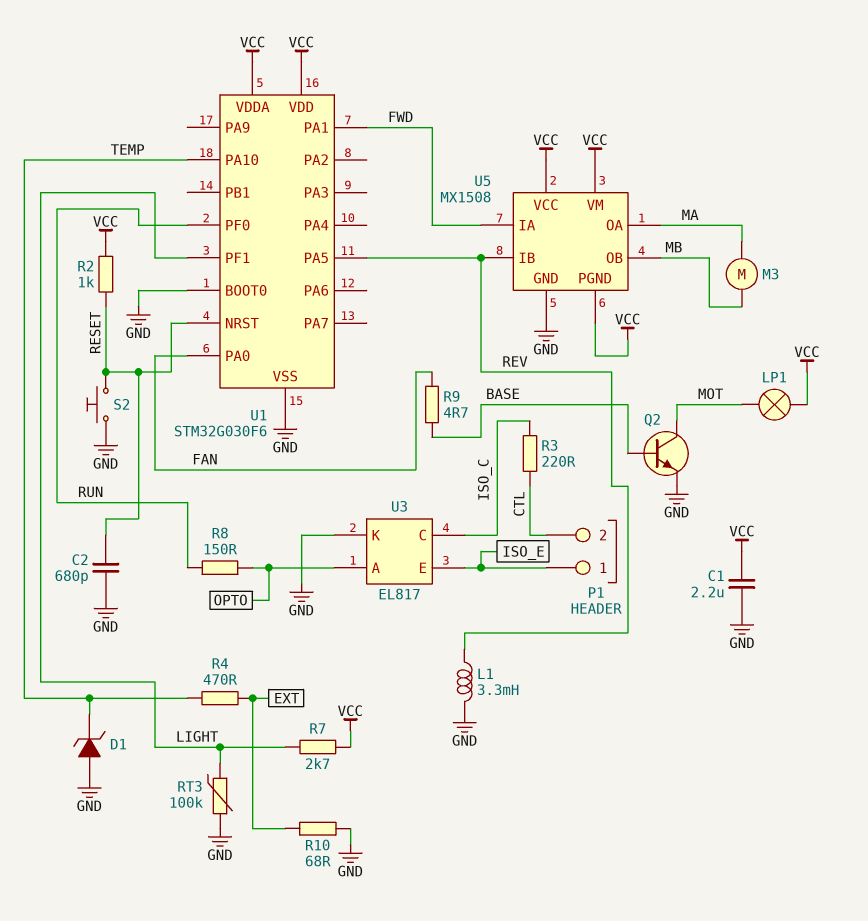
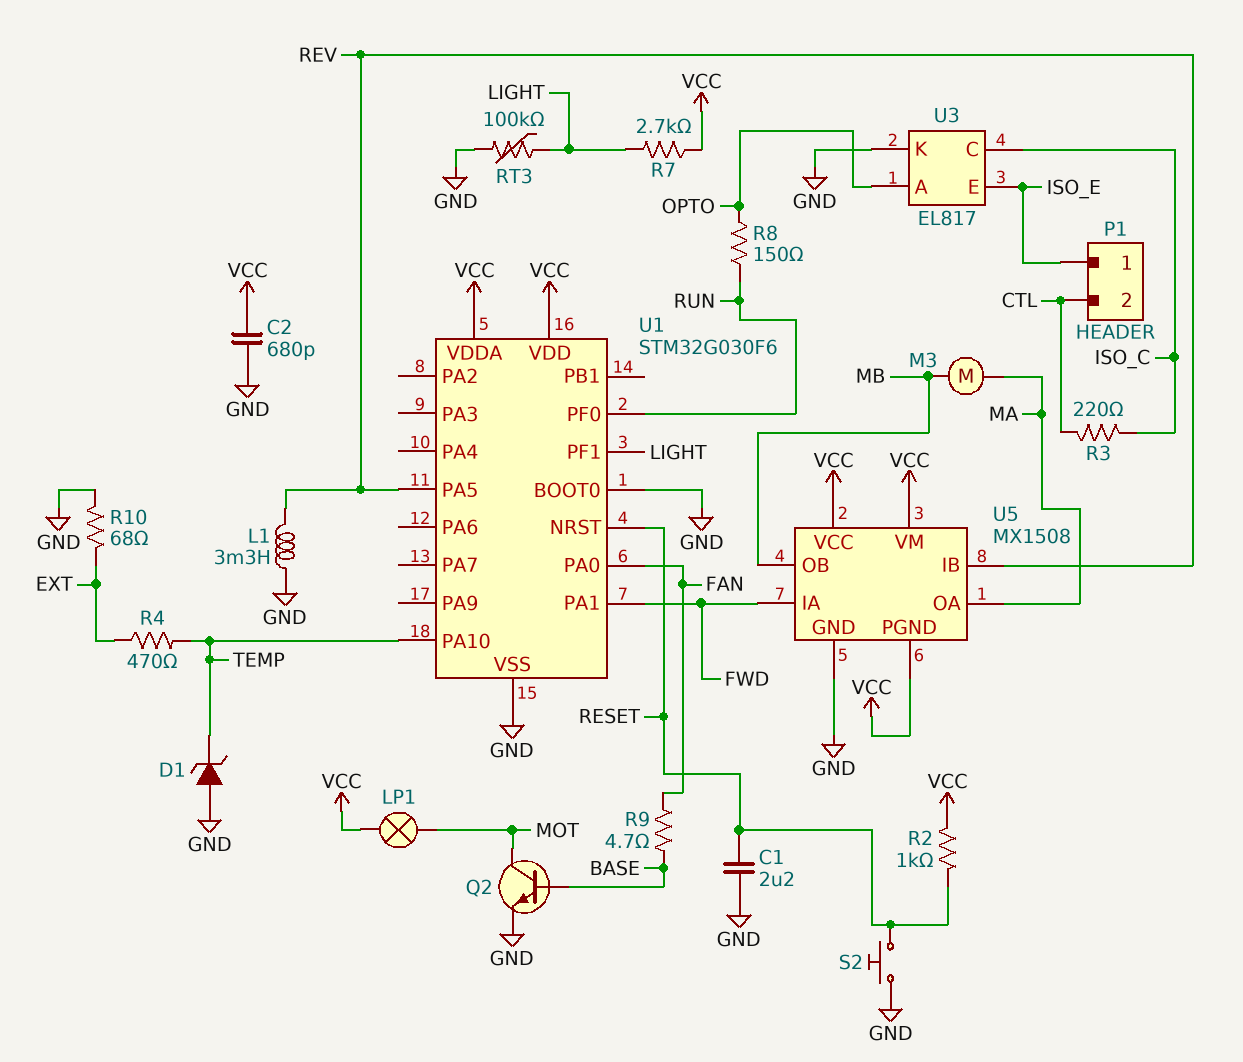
C1: 2.2uF (GND, VCC) -> 2.2uF (GND, RESET)
C2: 680pF (GND, RESET) -> 680pF (GND, VCC)

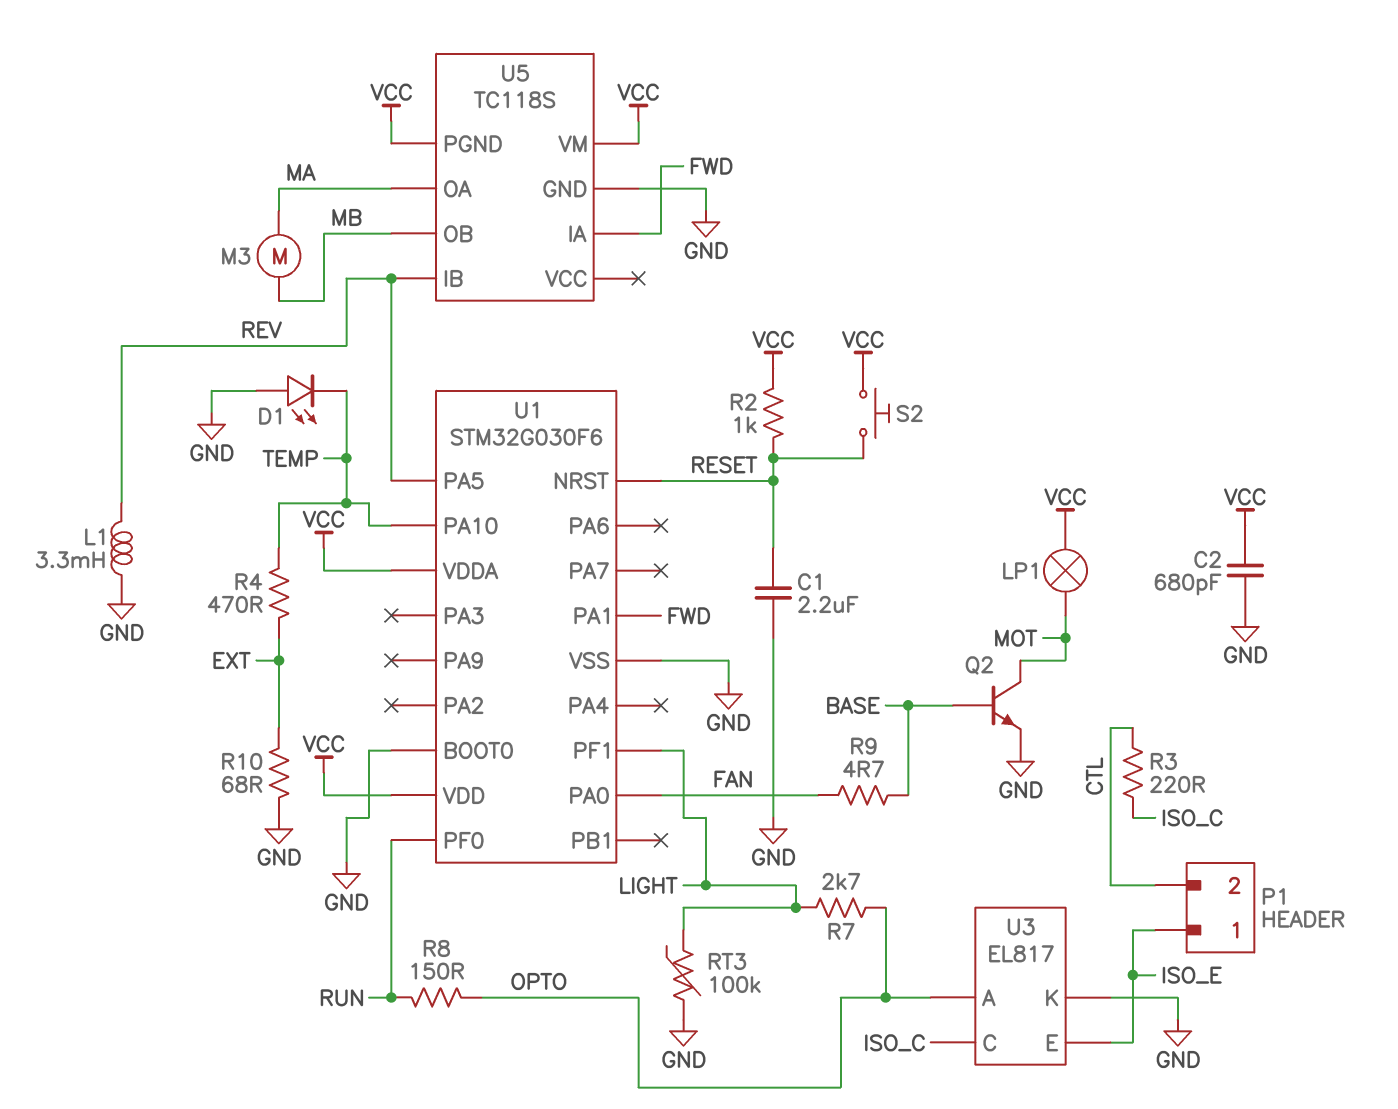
D1: zener (A GND, K TEMP) -> LED (A GND, K TEMP)
R7: 2.7k (LIGHT, VCC) -> 2.7k (LIGHT, OPTO)
S2: button (GND, RESET) -> button (RESET, VCC)
U5: MX1508 -> TC118S
U5 pin VCC: VCC -> none

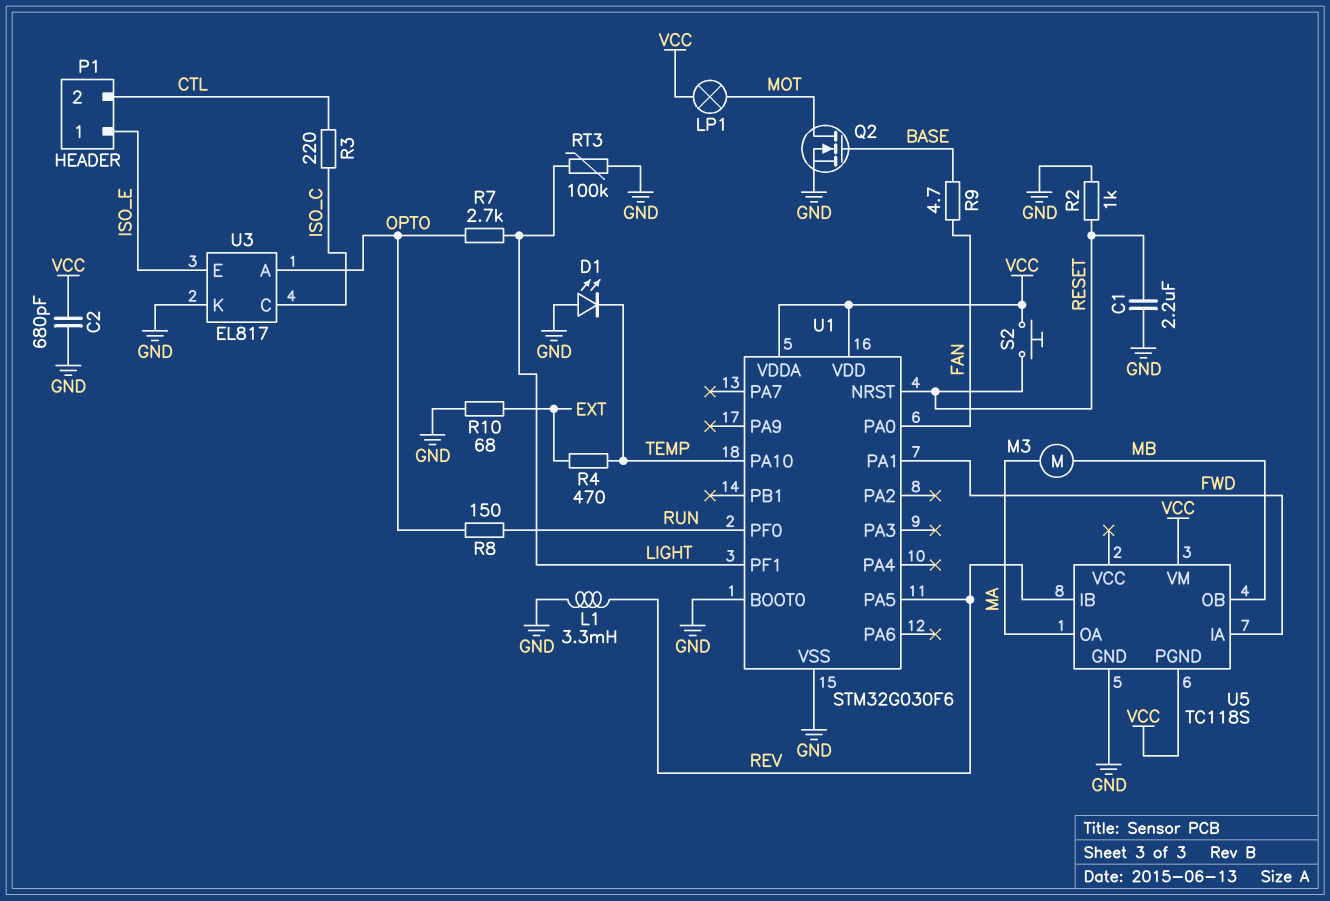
Q2: NPN (B BASE, C MOT, E GND) -> NMOS (G BASE, D MOT, S GND)
R2: 1k (RESET, VCC) -> 1k (GND, RESET)

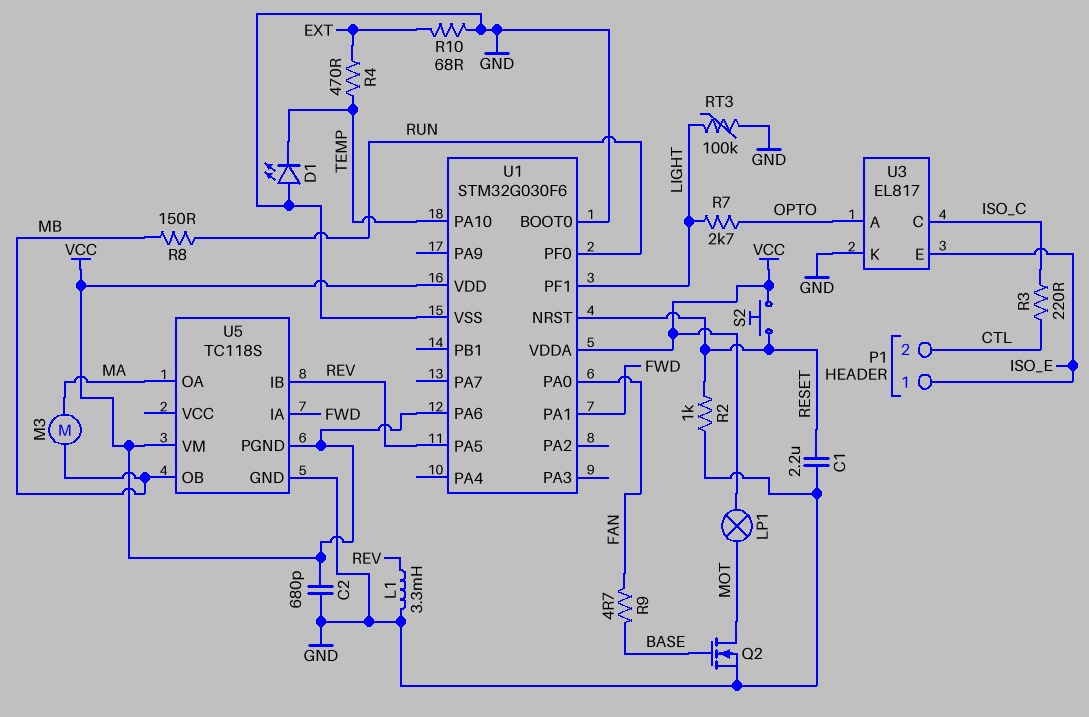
R8: 150 (OPTO, RUN) -> 150 (MB, RUN)
U1 pin PA6: none -> VCC

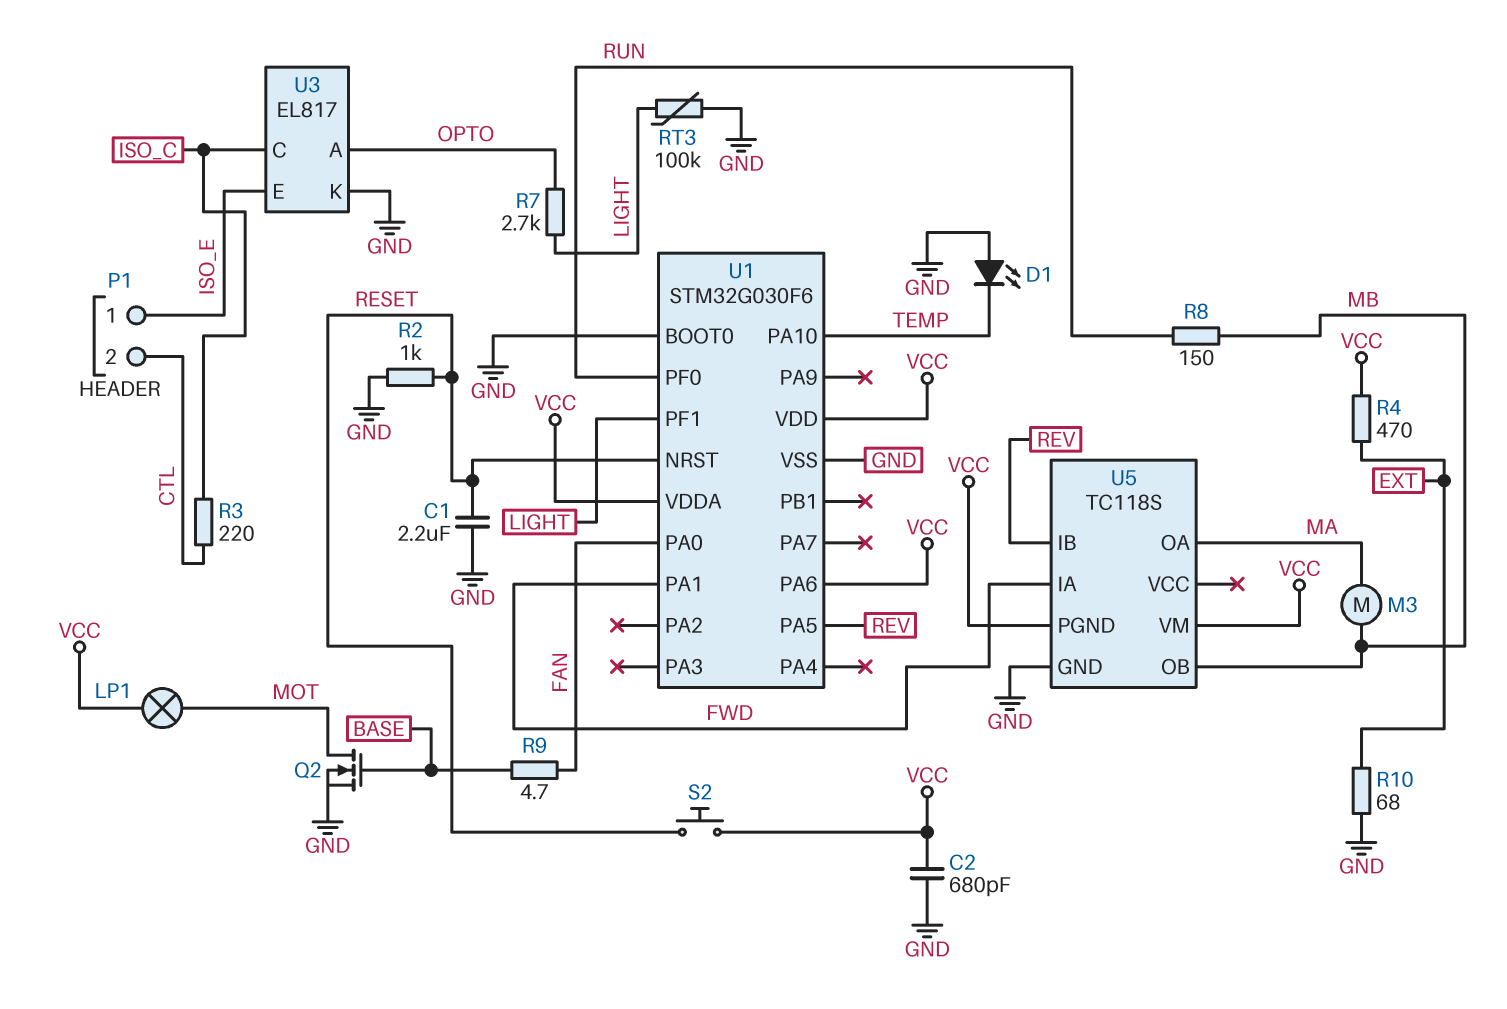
L1: 3.3mH (GND, REV) -> none
R4: 470 (EXT, TEMP) -> 470 (EXT, VCC)

